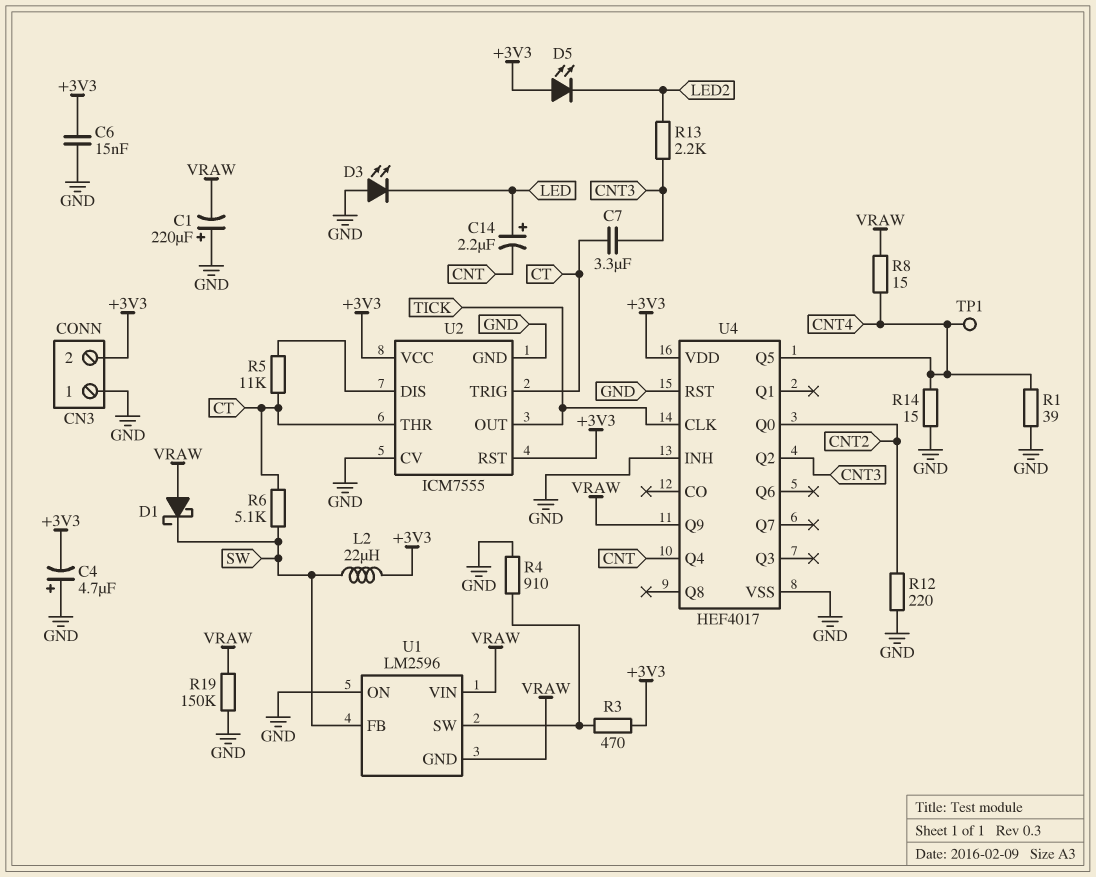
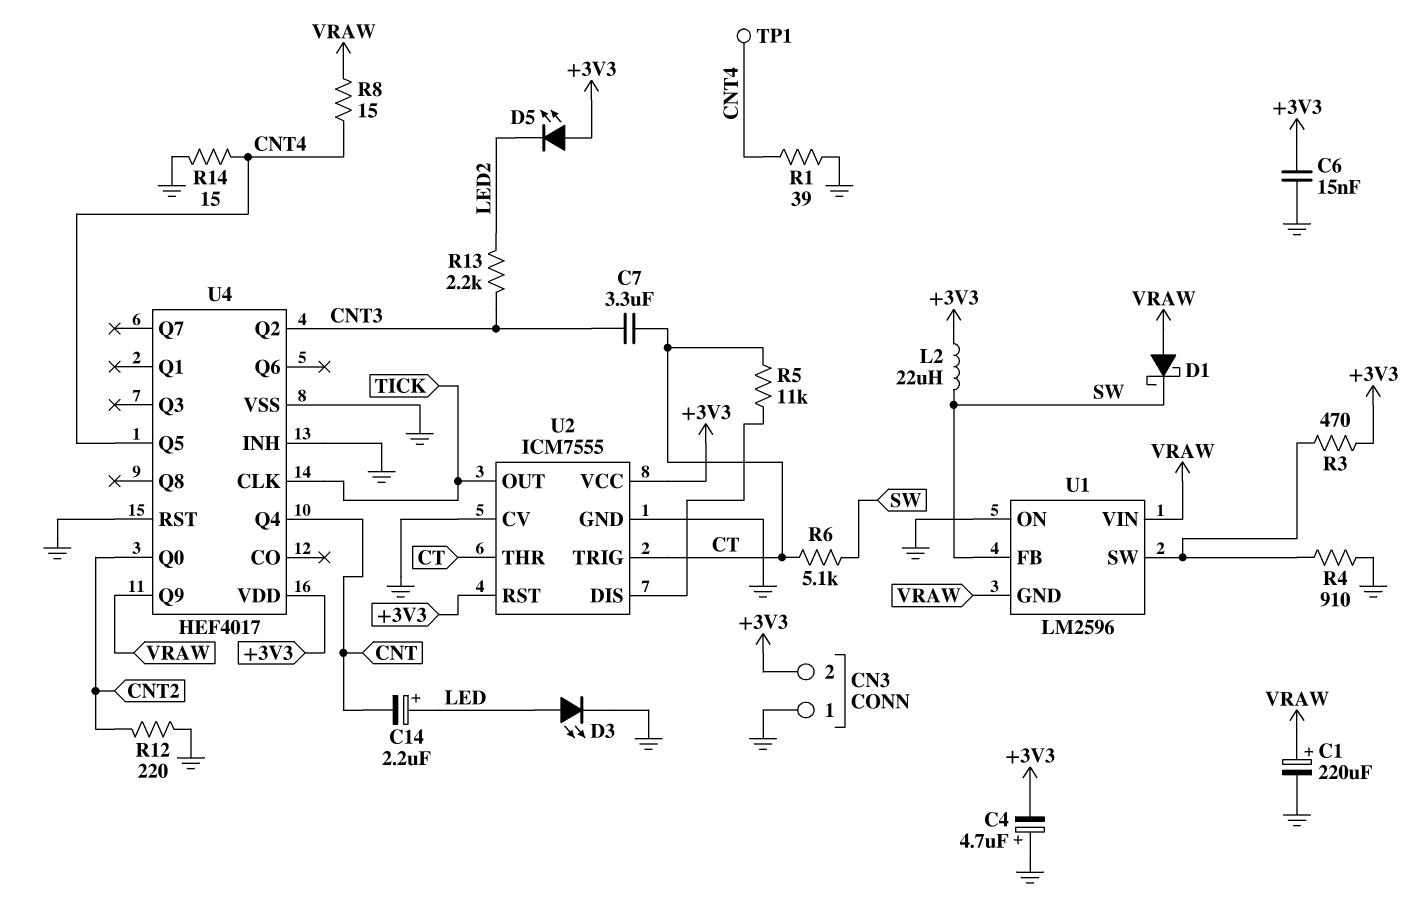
C1: 220uF (plus GND, minus VRAW) -> 220uF (plus VRAW, minus GND)
D3: LED (A GND, K LED) -> LED (A LED, K GND)
R19: 150k (GND, VRAW) -> none

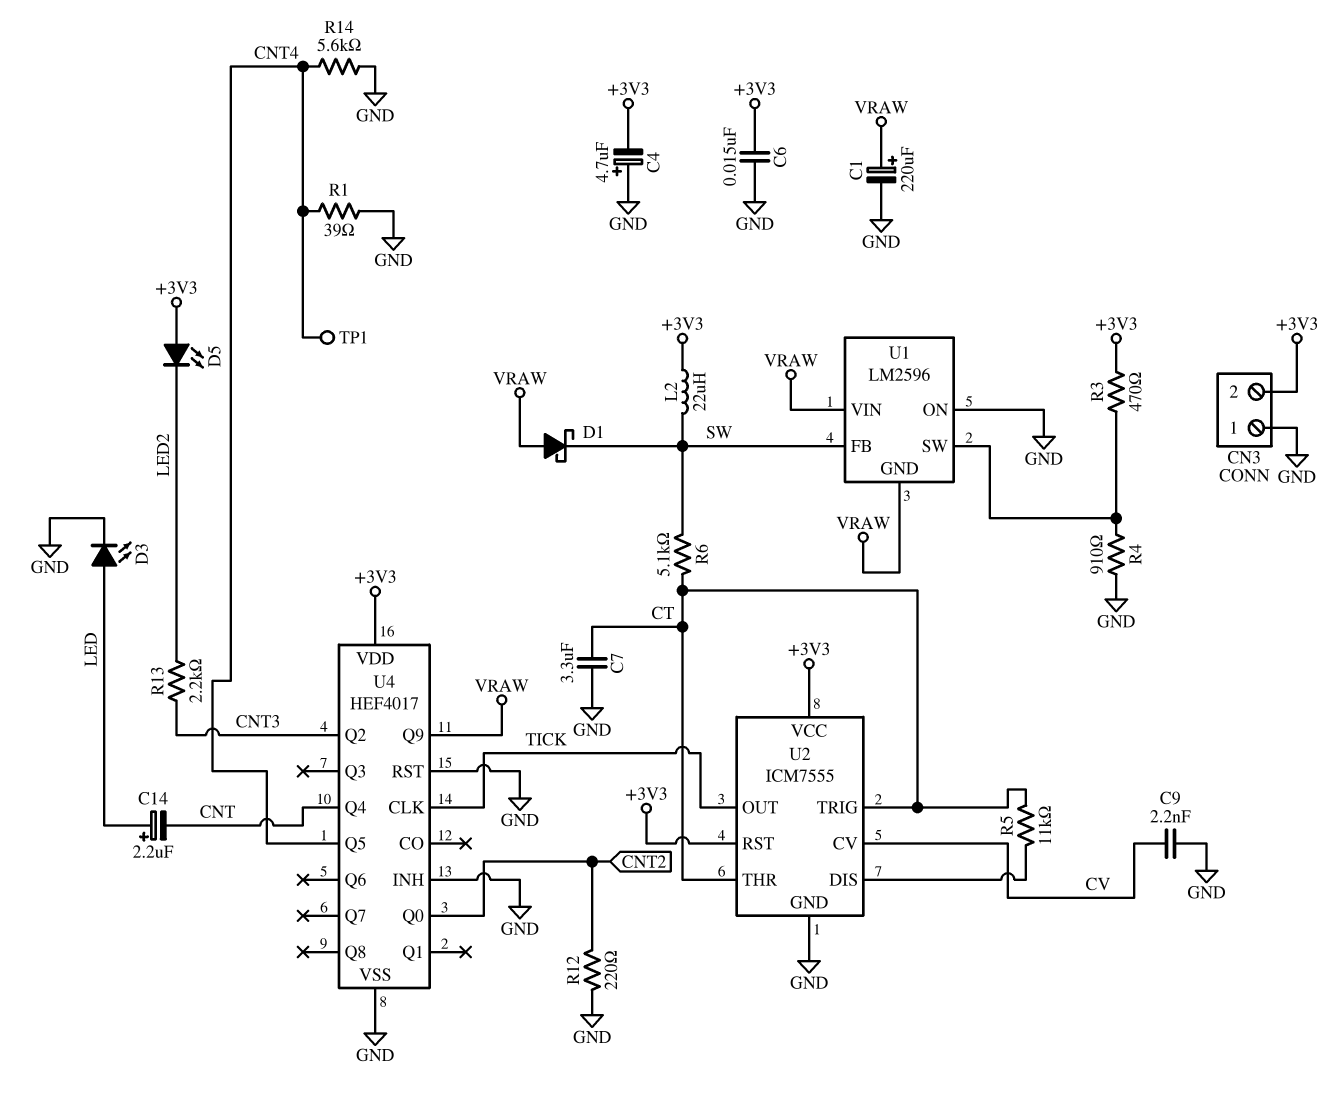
C7: 3.3uF (CNT3, CT) -> 3.3uF (CT, GND)
C9: none -> 2.2nF (CV, GND)
R8: 15 (CNT4, VRAW) -> none
R14: 15 (CNT4, GND) -> 5.6k (CNT4, GND)
U2 pin CV: GND -> CV

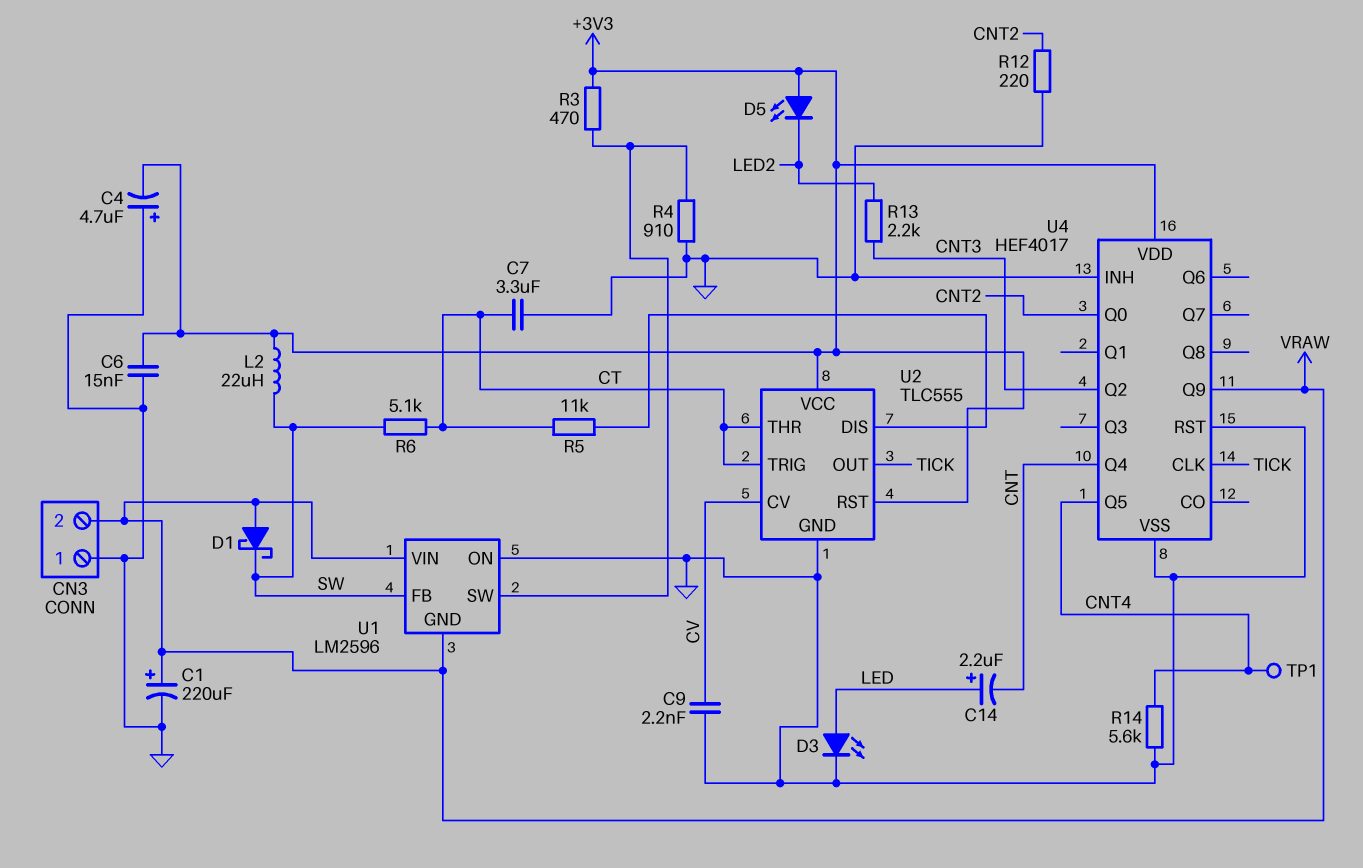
CN3 pin 2: +3V3 -> VRAW
R1: 39 (CNT4, GND) -> none
U2: ICM7555 -> TLC555

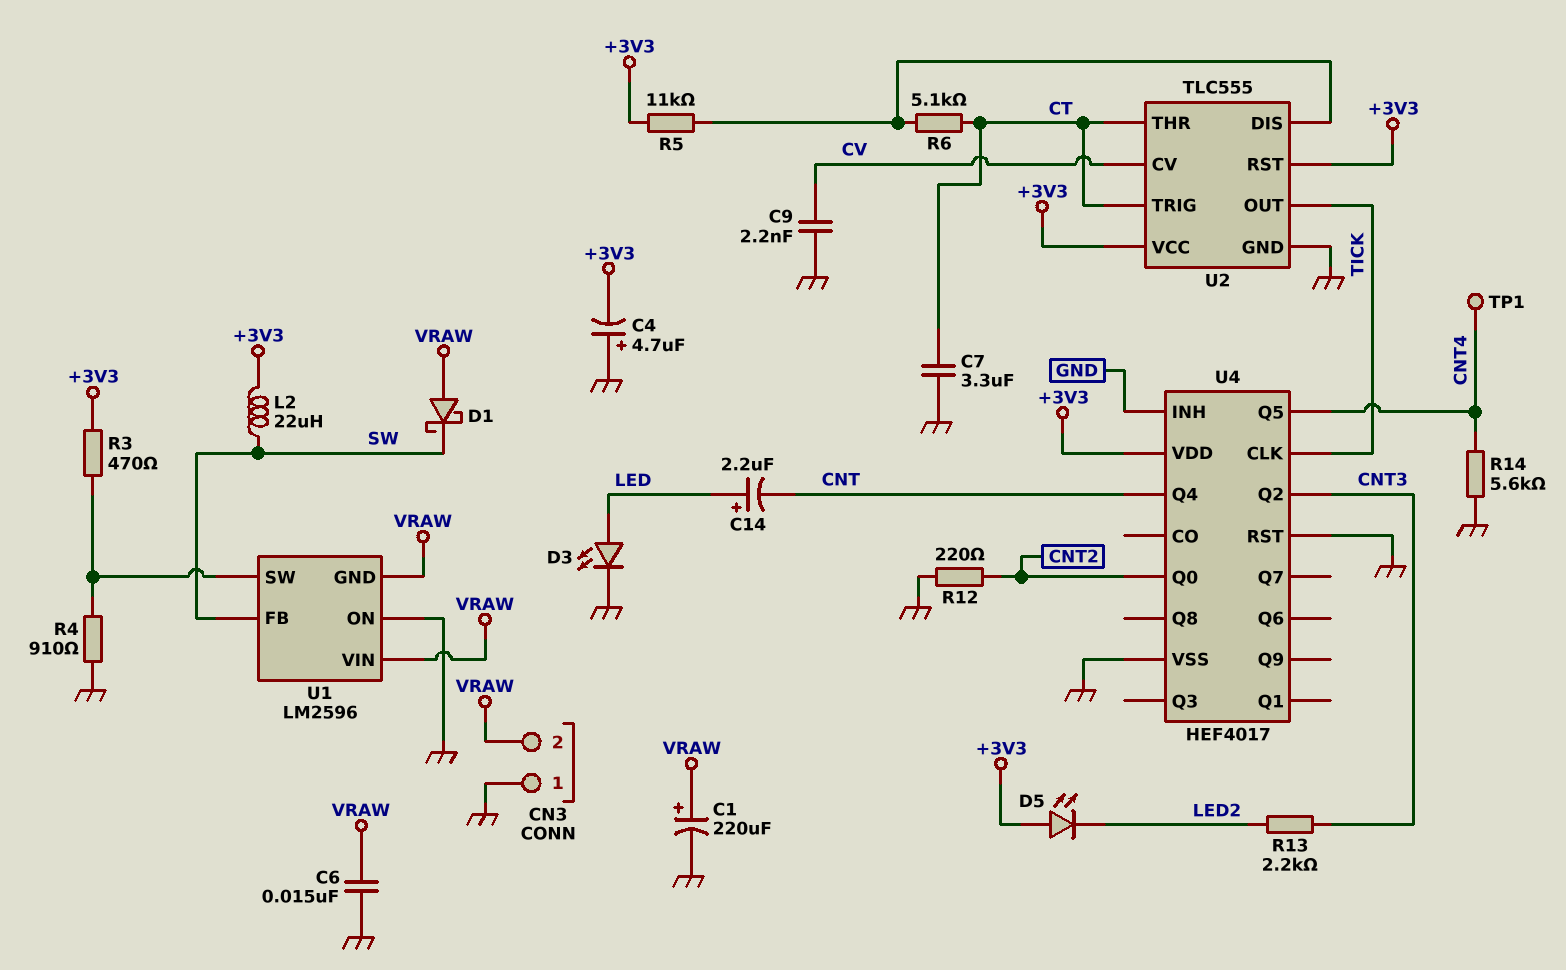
C6: 15nF (+3V3, GND) -> 15nF (GND, VRAW)
R5: 11k (CT, U2/DIS) -> 11k (+3V3, U2/DIS)
R6: 5.1k (CT, SW) -> 5.1k (CT, U2/DIS)
U4 pin Q9: VRAW -> none

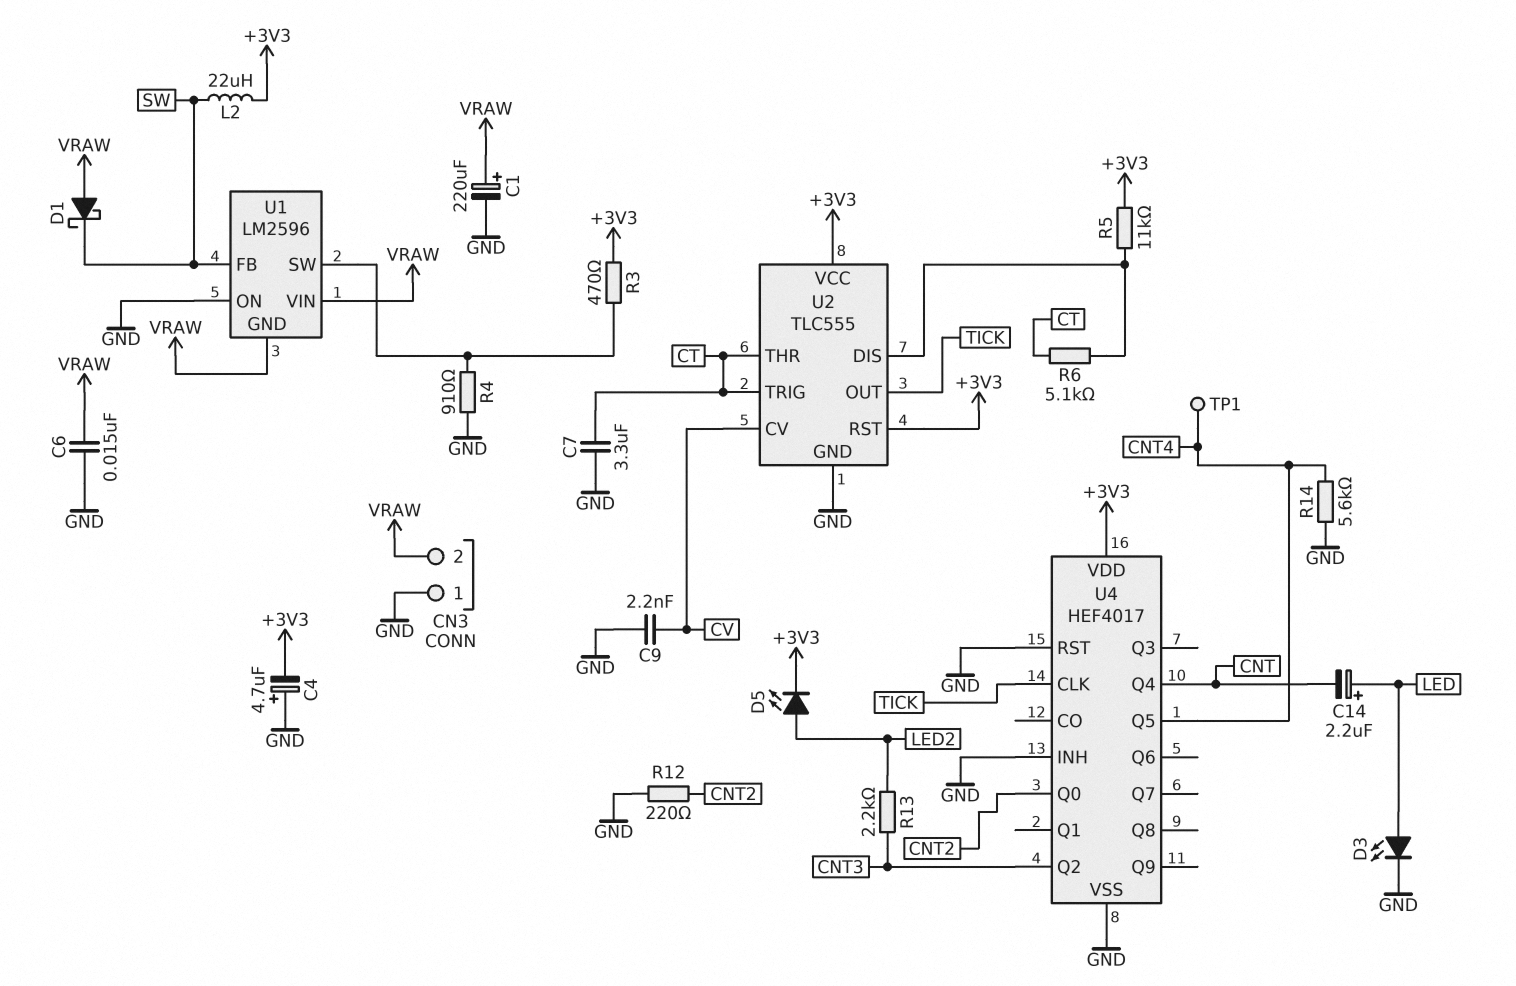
D5: LED (A +3V3, K LED2) -> LED (A LED2, K +3V3)

